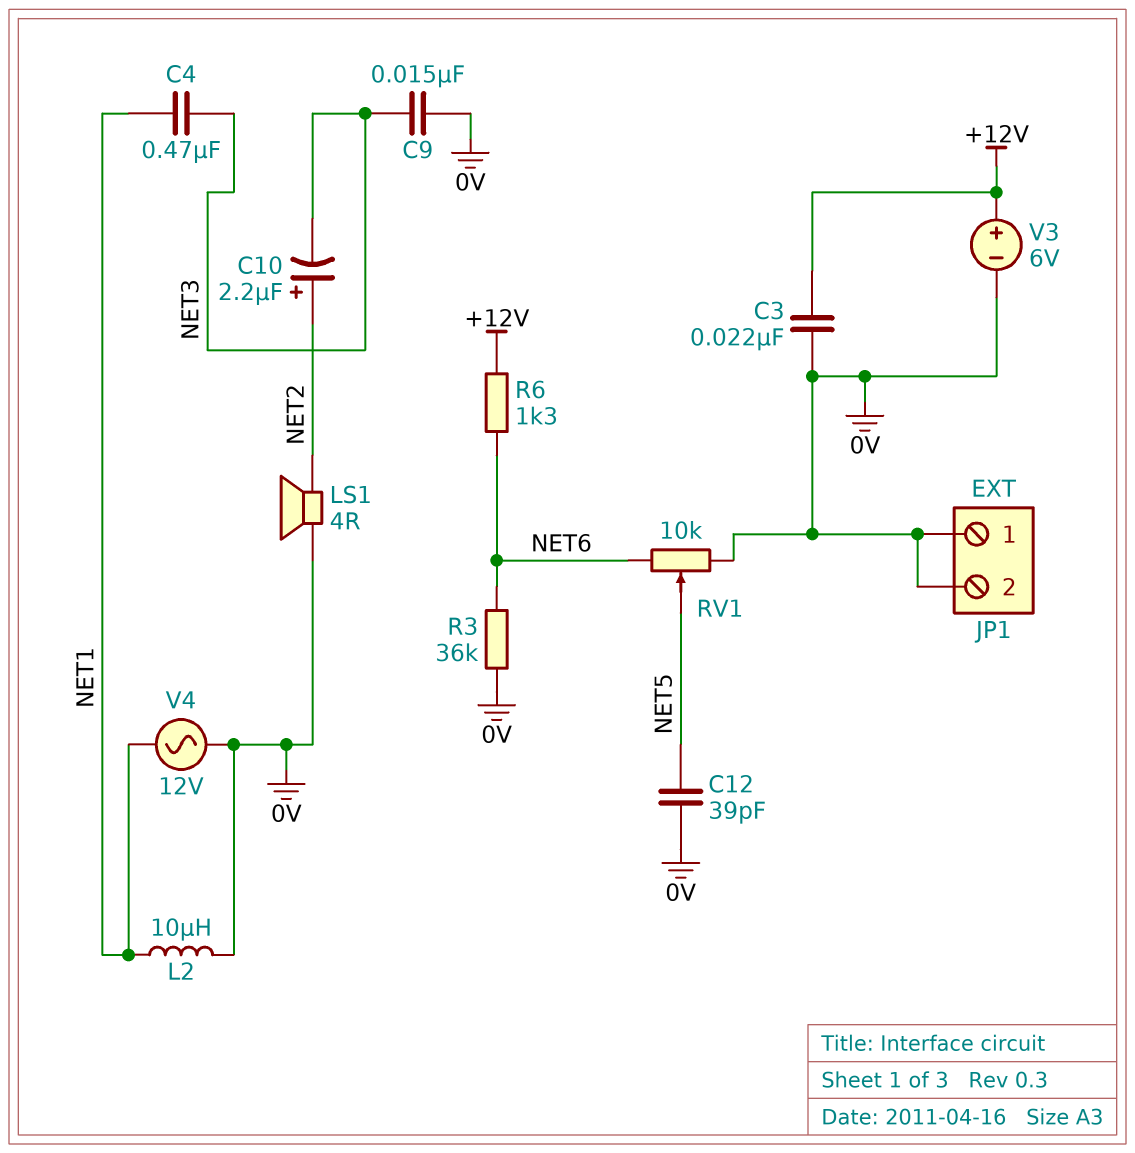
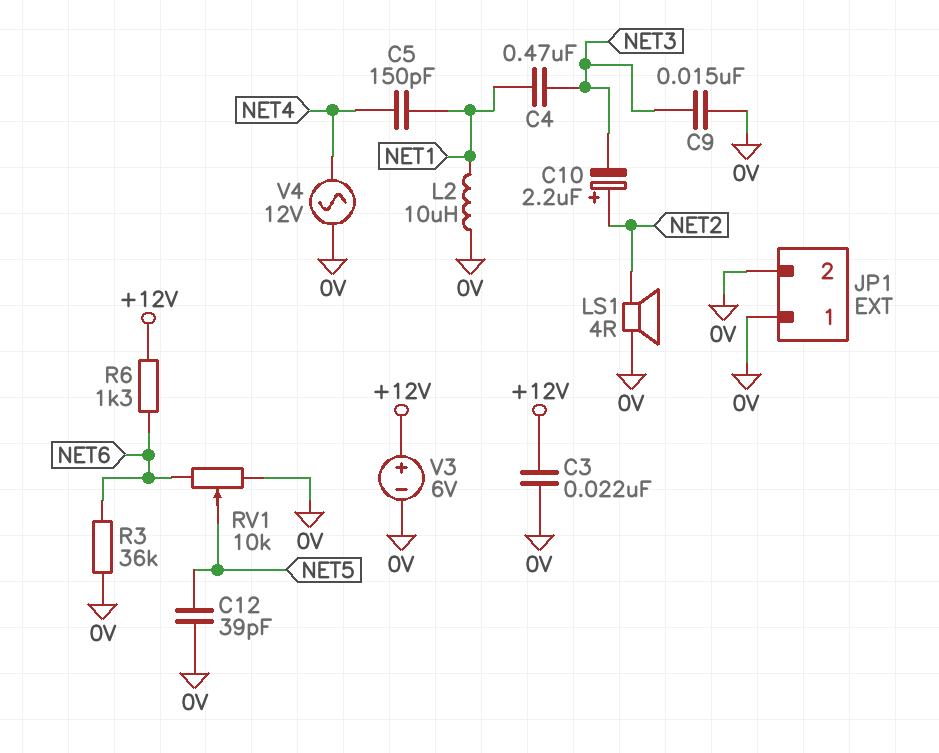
C5: none -> 150pF (NET1, NET4)
V4: AC 12V (0V, NET1) -> AC 12V (0V, NET4)

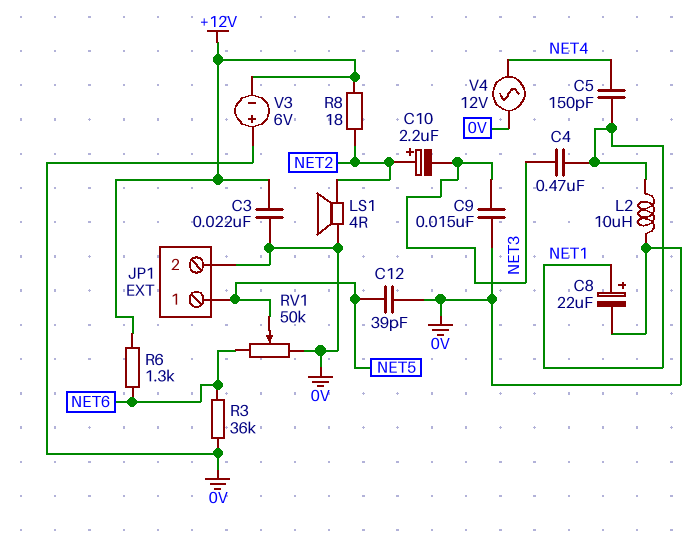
C8: none -> 22uF (plus NET1, minus 0V)
JP1 pin 1: 0V -> NET5
R8: none -> 18 (+12V, NET2)
RV1: 10k (0V, NET6, wiper NET5) -> 50k (0V, NET6, wiper NET5)
V3: 6V (plus +12V, minus 0V) -> 6V (plus 0V, minus +12V)

